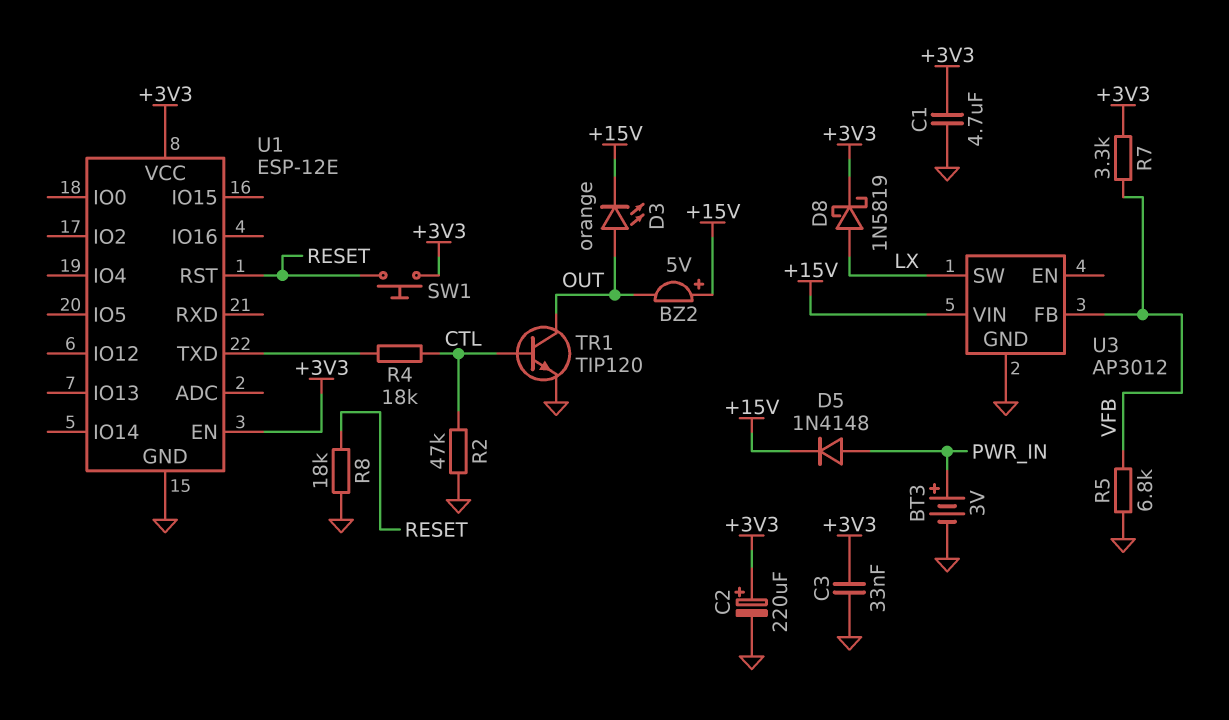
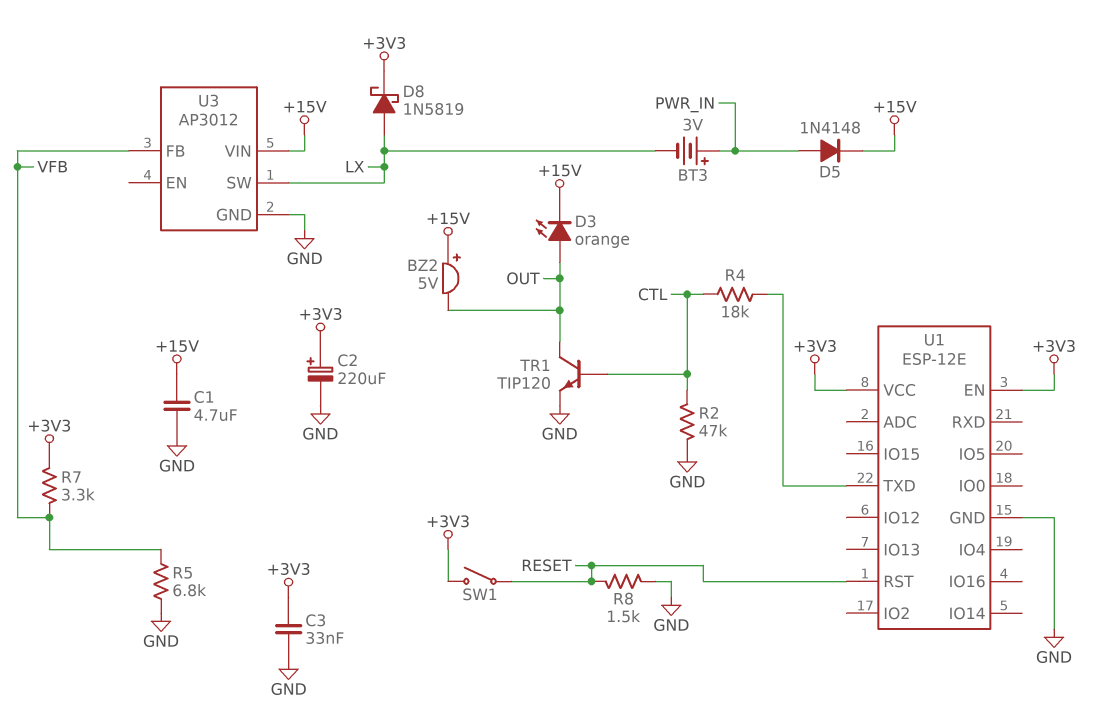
BT3: 3V (plus PWR_IN, minus GND) -> 3V (plus PWR_IN, minus LX)
C1: 4.7uF (+3V3, GND) -> 4.7uF (+15V, GND)
R8: 18k (GND, RESET) -> 1.5k (GND, RESET)
SW1: button (+3V3, RESET) -> switch (+3V3, RESET)

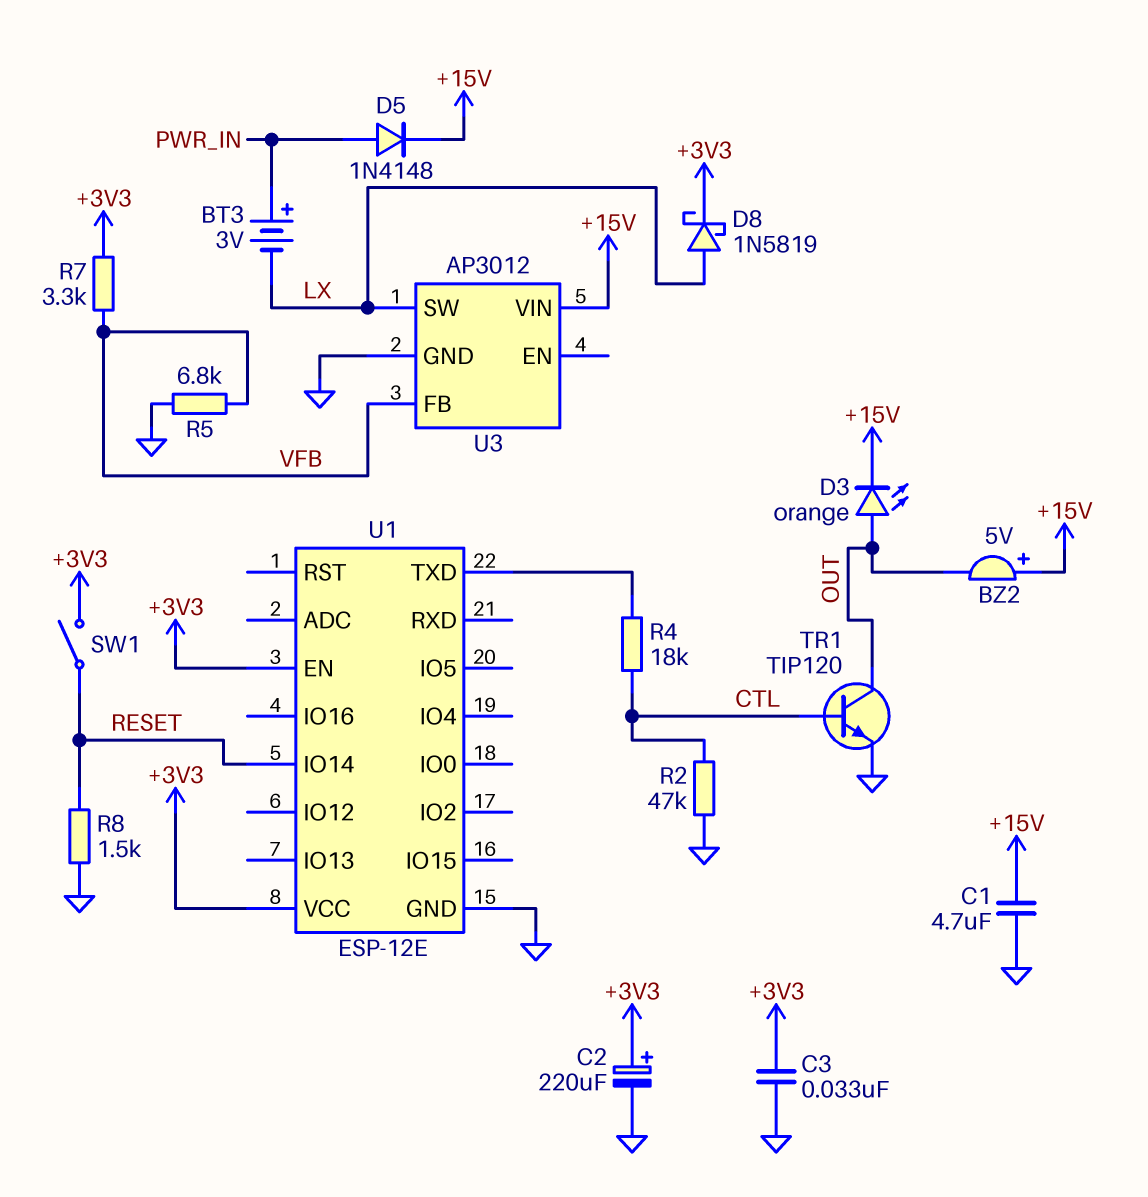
U1 pin IO14: none -> RESET
U1 pin RST: RESET -> none

